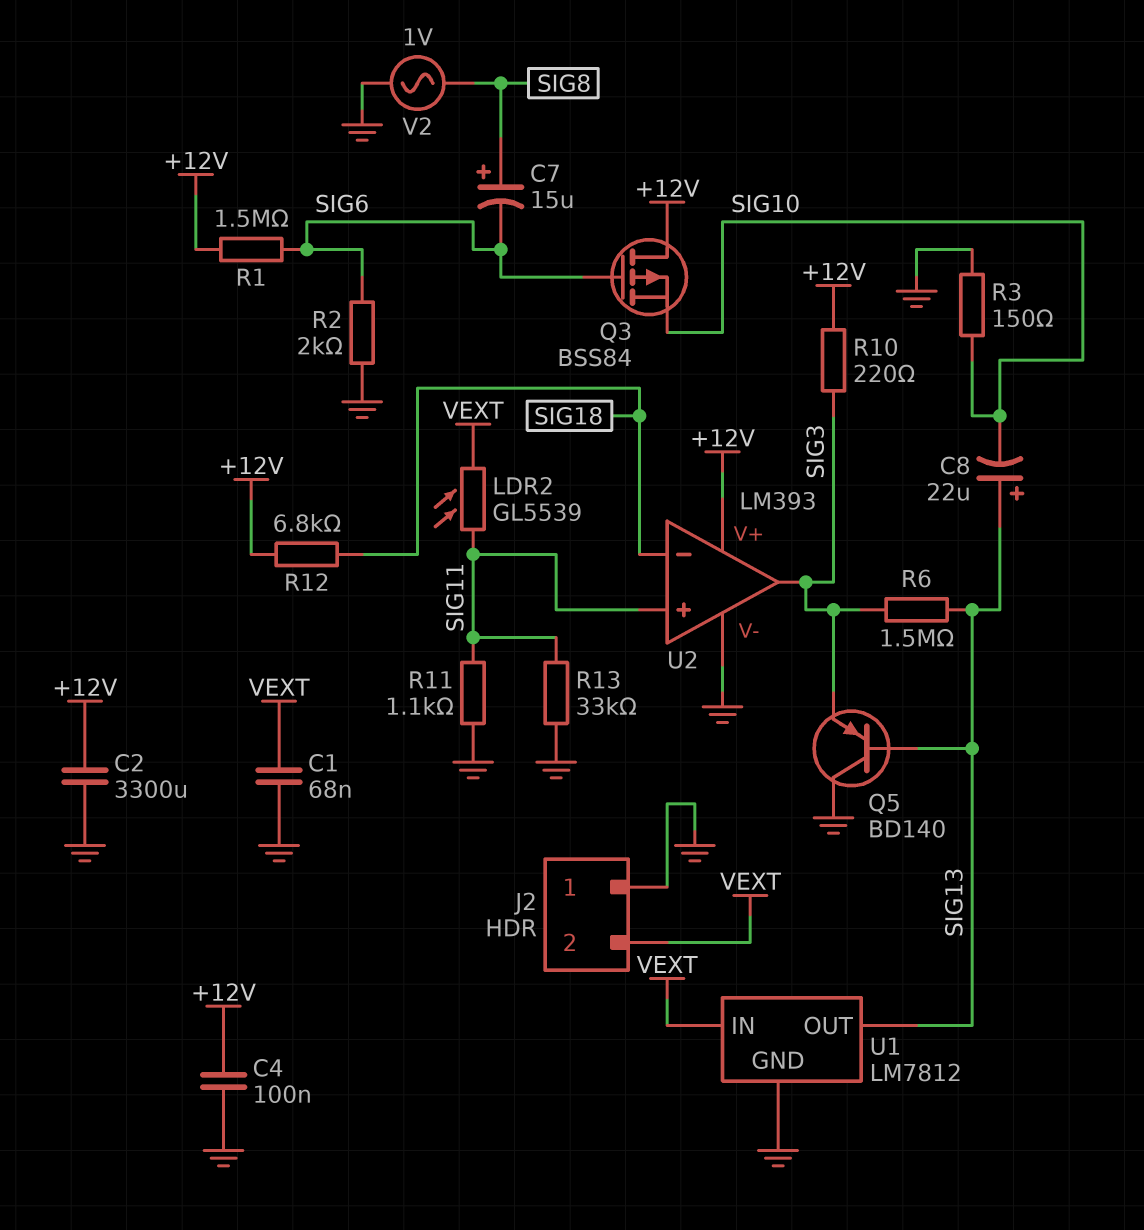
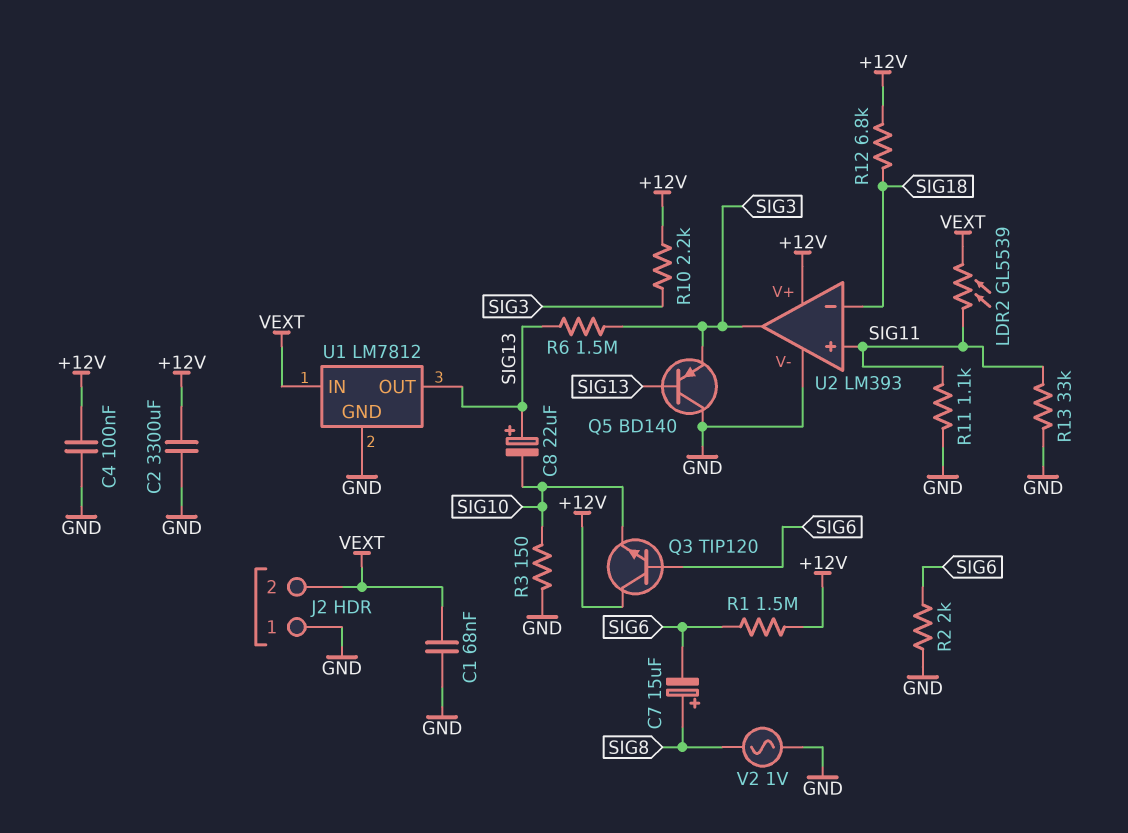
Q3: PMOS BSS84 (G SIG6, D +12V, S SIG10) -> NPN TIP120 (B SIG6, C +12V, E SIG10)
R10: 220 (+12V, SIG3) -> 2.2k (+12V, SIG3)

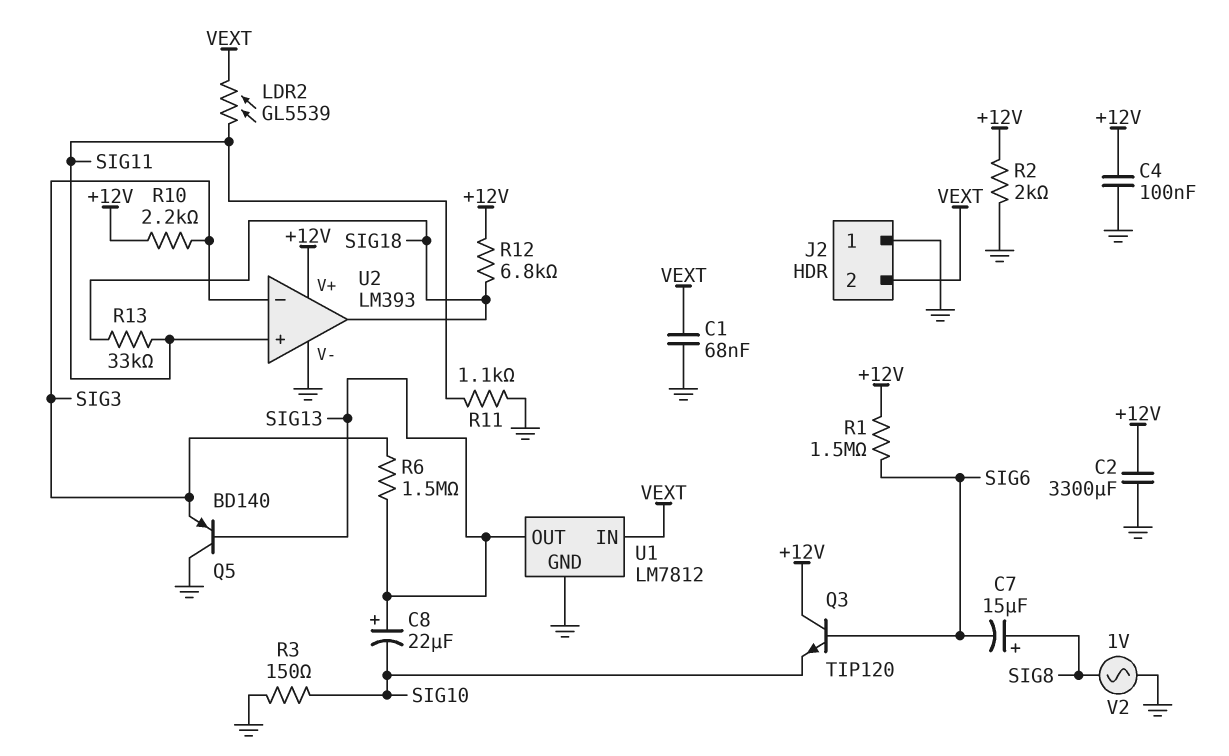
R2: 2k (GND, SIG6) -> 2k (+12V, GND)
R13: 33k (GND, SIG11) -> 33k (SIG11, SIG18)
U2 pin in-: SIG18 -> SIG3
U2 pin out: SIG3 -> SIG18

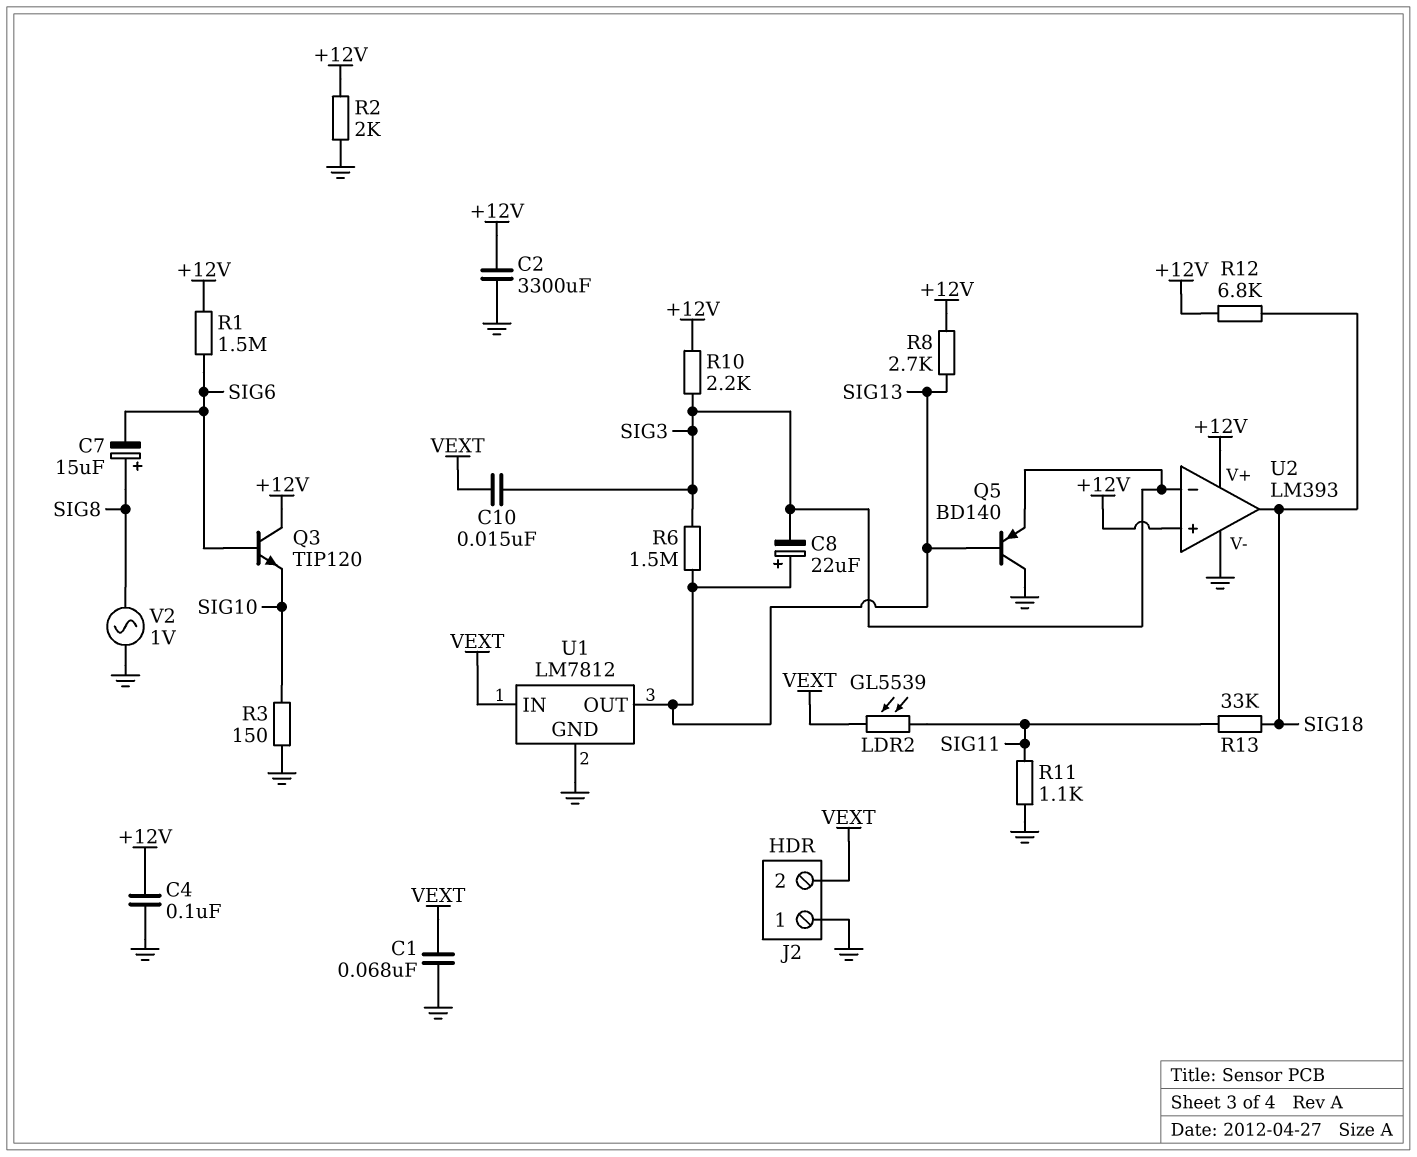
C8: 22uF (plus SIG13, minus SIG10) -> 22uF (plus SIG13, minus SIG3)
C10: none -> 15nF (SIG3, VEXT)
R8: none -> 2.7k (+12V, SIG13)
U2 pin in+: SIG11 -> +12V

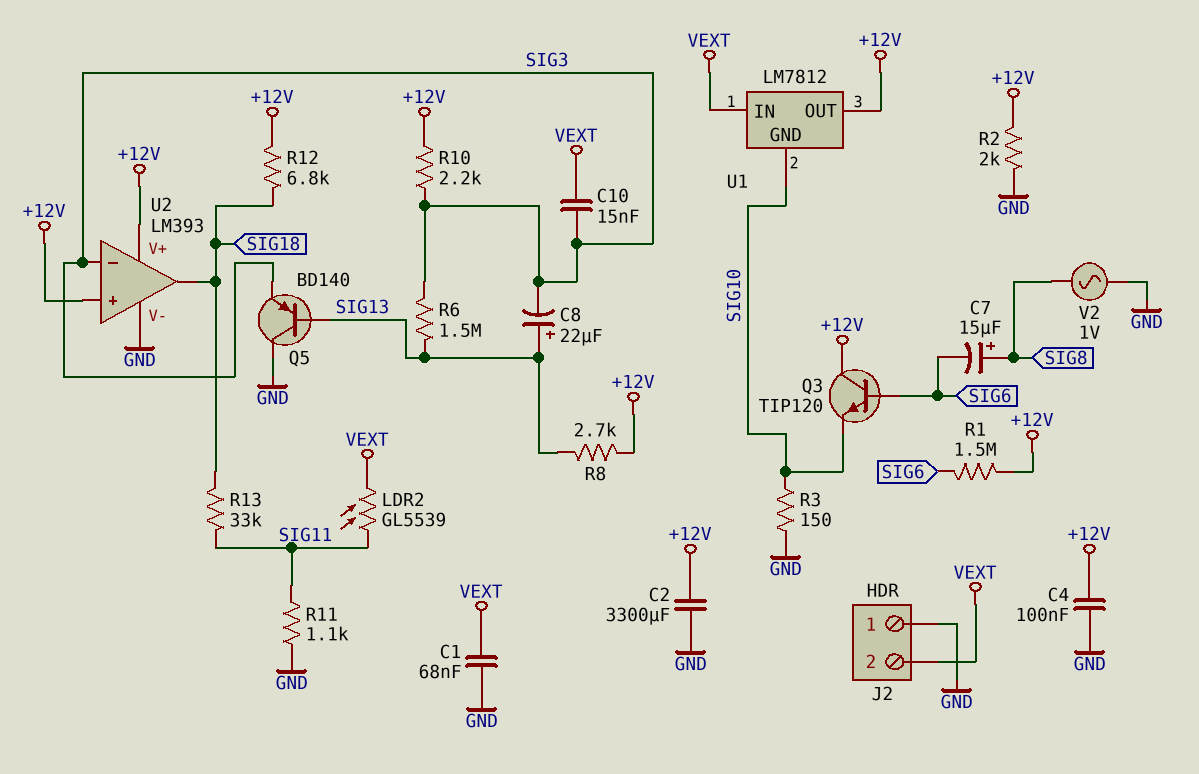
U1 pin GND: GND -> SIG10
U1 pin OUT: SIG13 -> +12V

